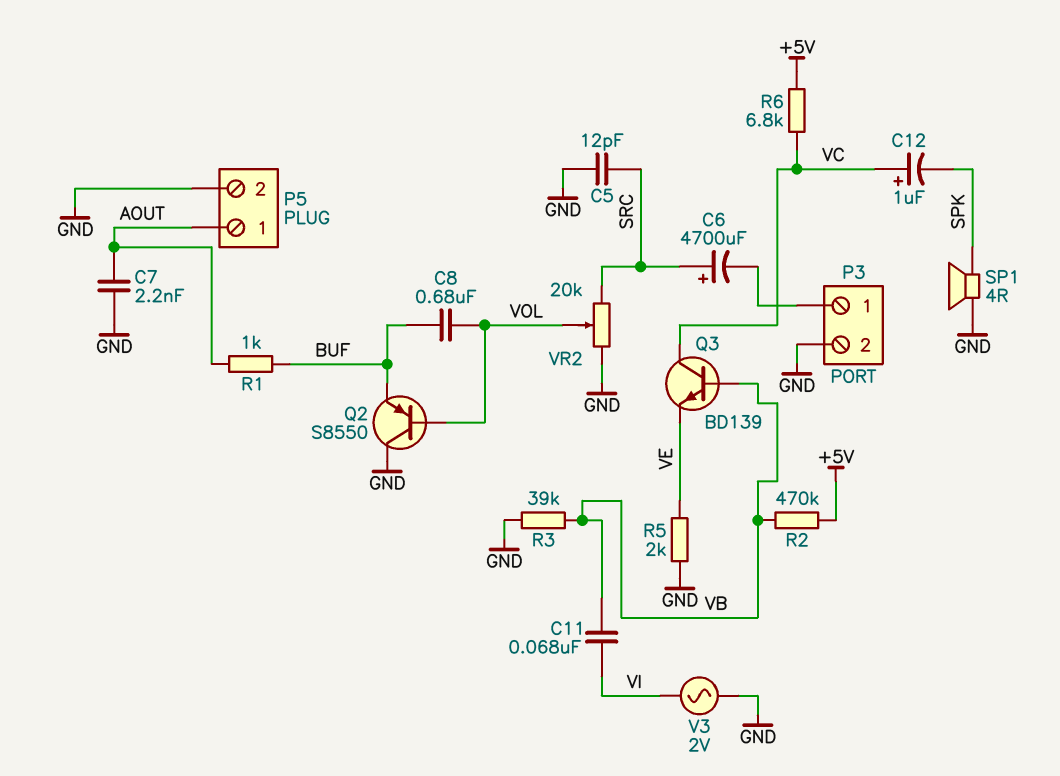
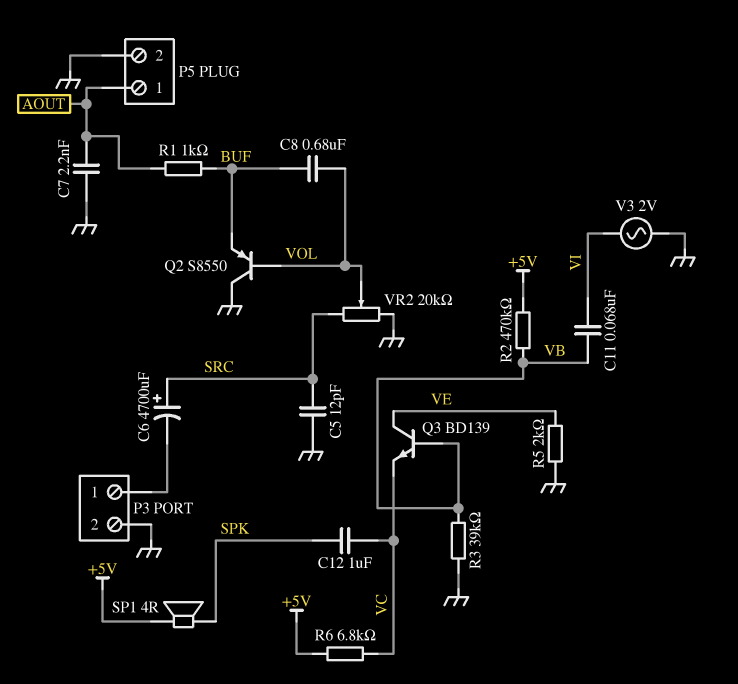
C12: 1uF (plus VC, minus SPK) -> 1uF (SPK, VC)
Q3: NPN BD139 (B VB, C VC, E VE) -> NPN BD139 (B VB, C VE, E VC)
SP1: speaker 4R (GND, SPK) -> speaker 4R (+5V, SPK)

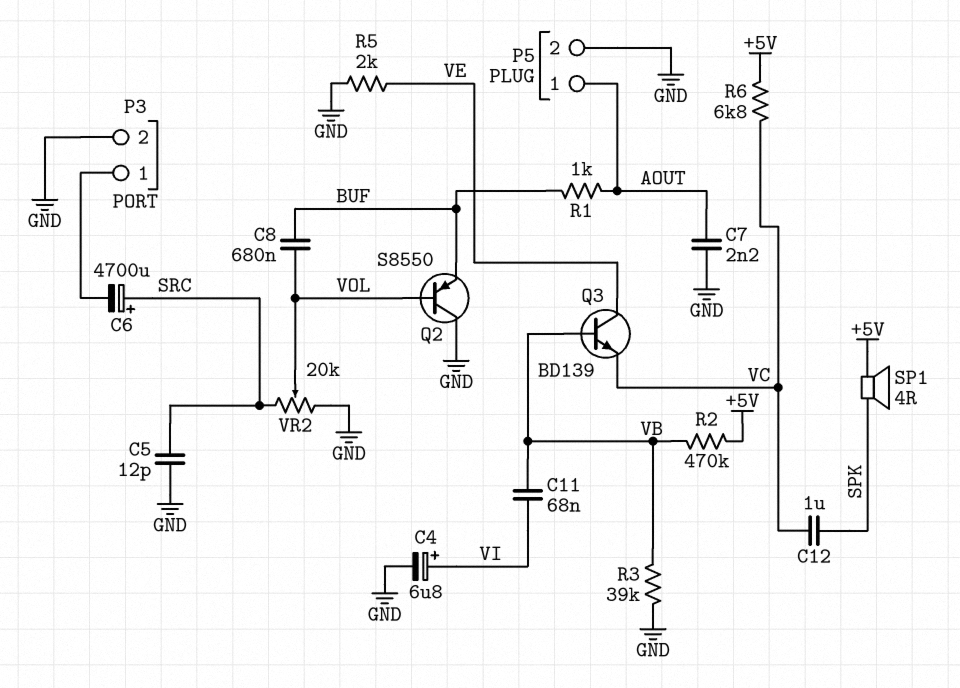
C4: none -> 6.8uF (plus VI, minus GND)
V3: AC 2V (GND, VI) -> none

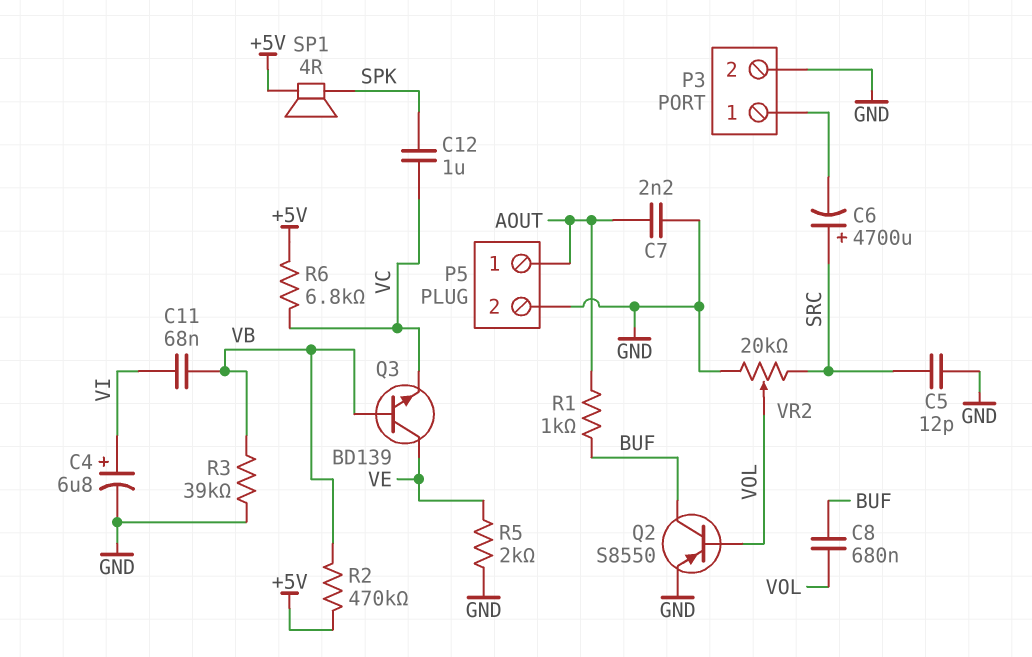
Q2: PNP S8550 (B VOL, C GND, E BUF) -> PNP S8550 (B VOL, C BUF, E GND)

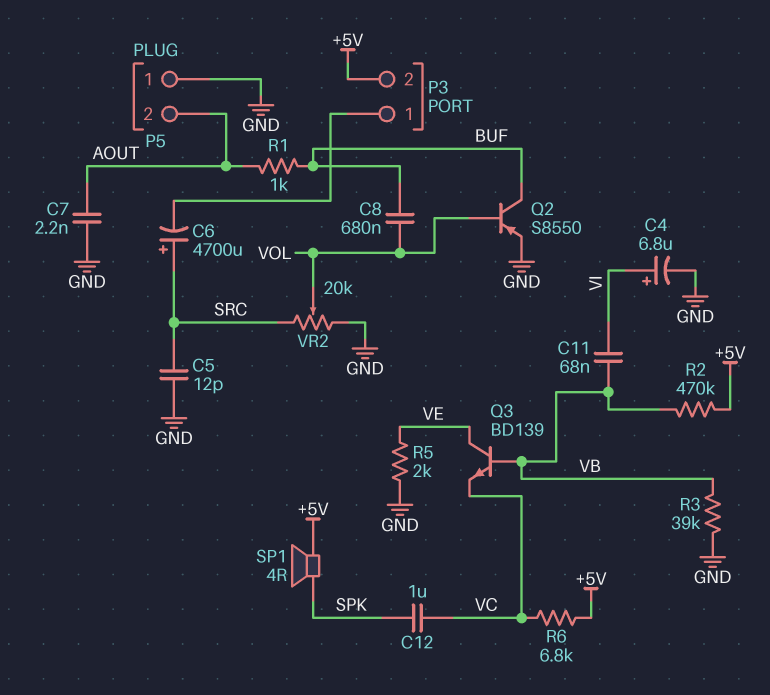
P3 pin 2: GND -> +5V
P5 pin 1: AOUT -> GND
P5 pin 2: GND -> AOUT

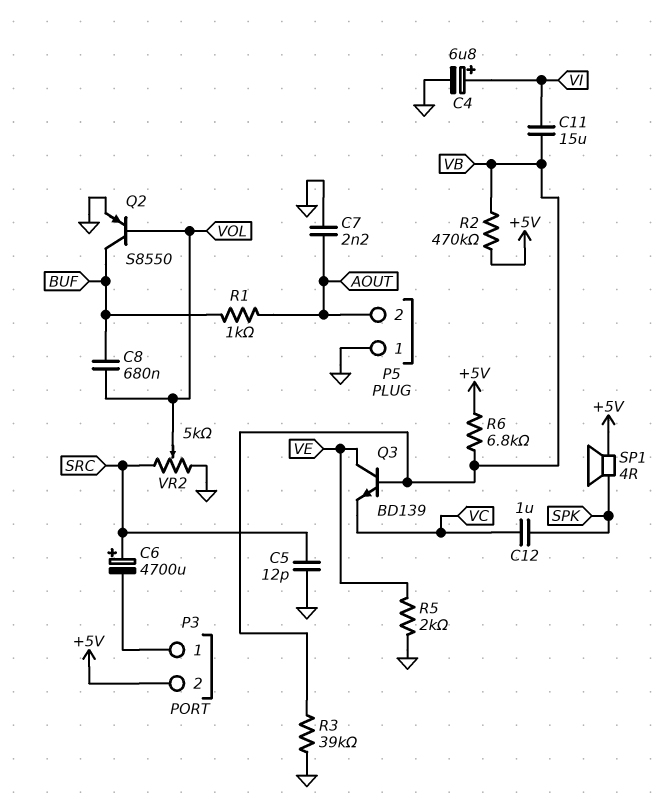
C11: 68nF (VB, VI) -> 15uF (VB, VI)
R6: 6.8k (+5V, VC) -> 6.8k (+5V, VB)
VR2: 20k (GND, SRC, wiper VOL) -> 5k (GND, SRC, wiper VOL)

